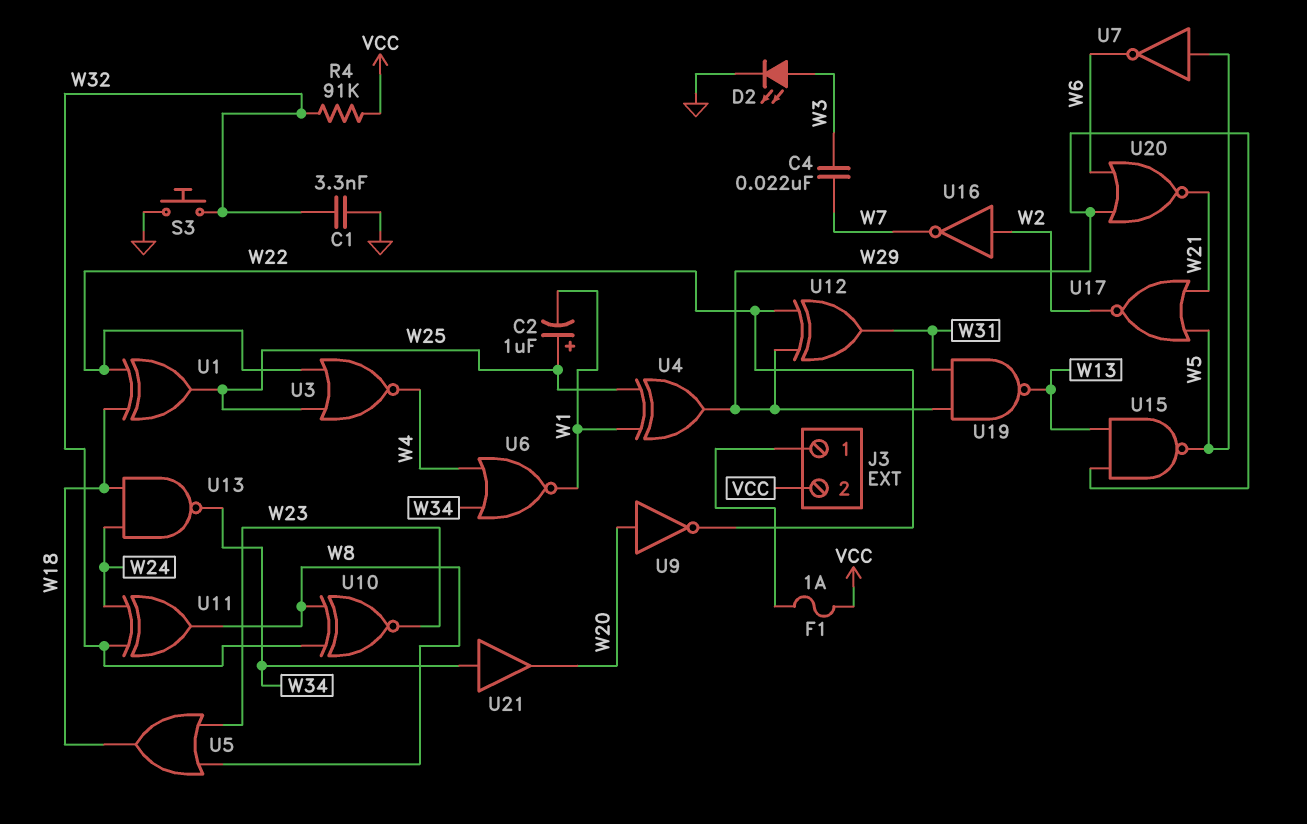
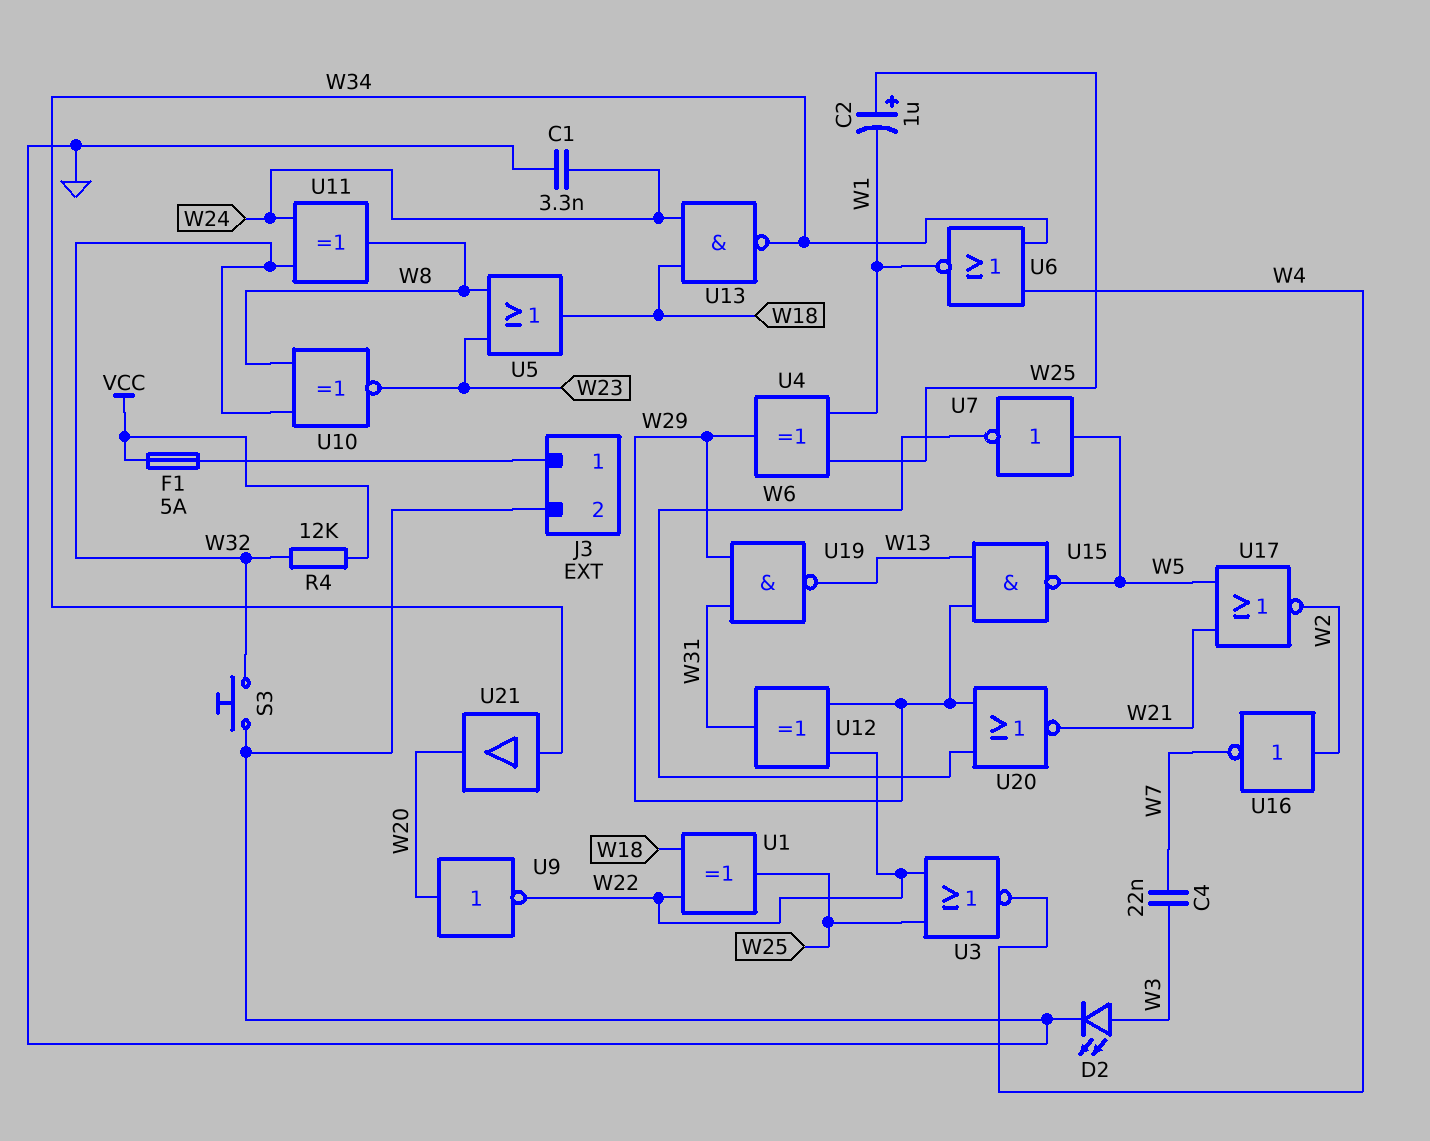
C1: 3.3nF (GND, W32) -> 3.3nF (GND, W24)
F1: 1A (J3/1, VCC) -> 5A (J3/1, VCC)
J3 pin 2: VCC -> GND
R4: 91k (VCC, W32) -> 12k (VCC, W32)

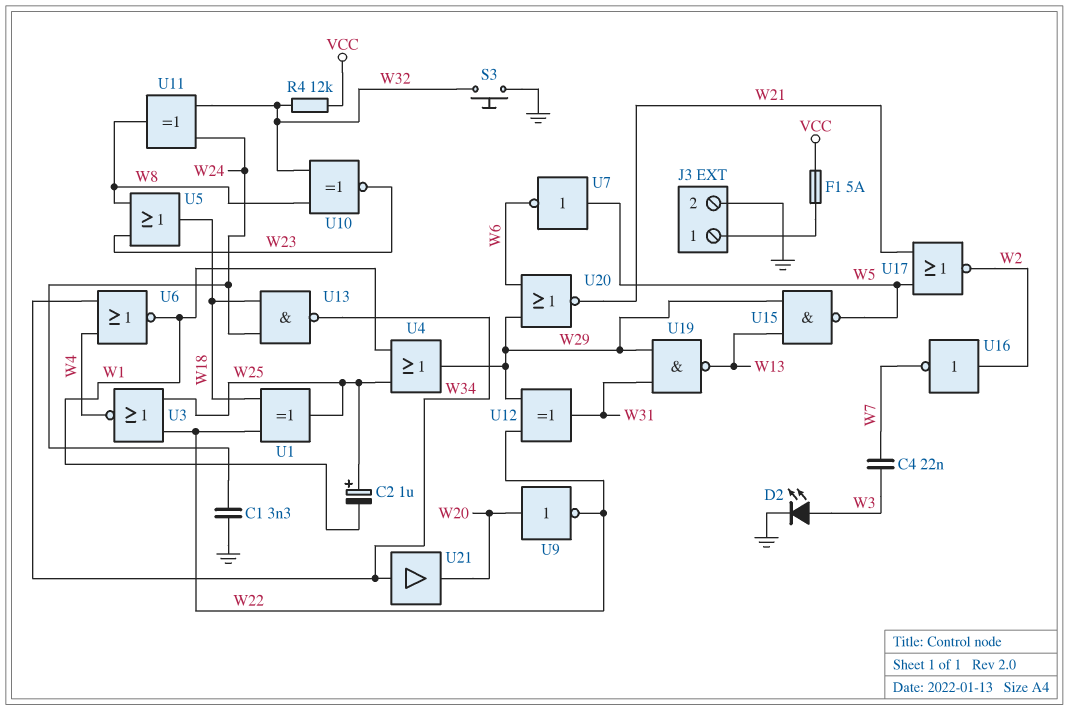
U4: XOR (in W1, in W25, out W29) -> OR (in W1, in W25, out W29)

